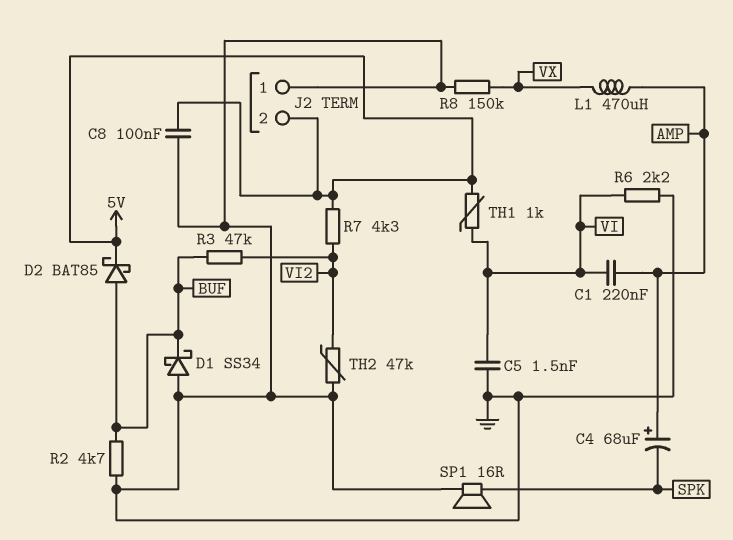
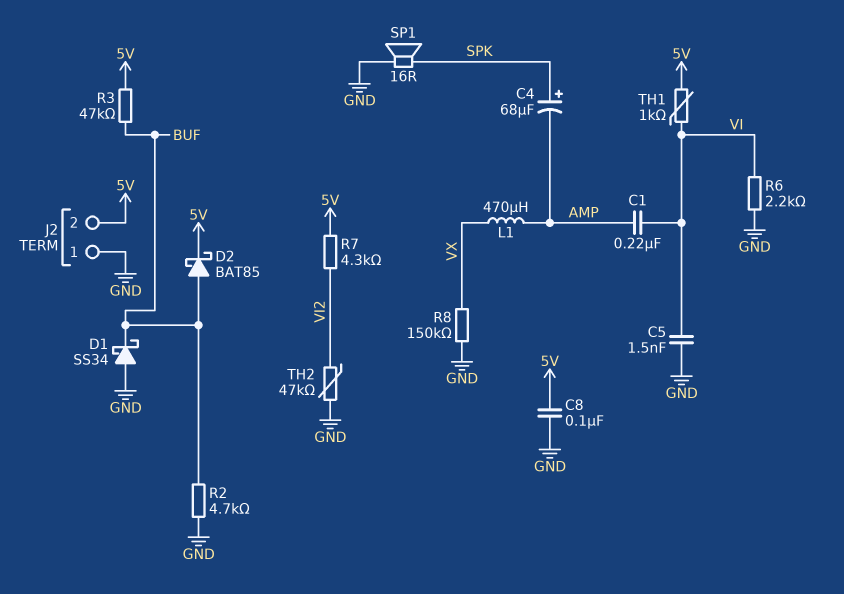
C4: 68uF (plus AMP, minus SPK) -> 68uF (plus SPK, minus AMP)
R3: 47k (BUF, VI2) -> 47k (5V, BUF)

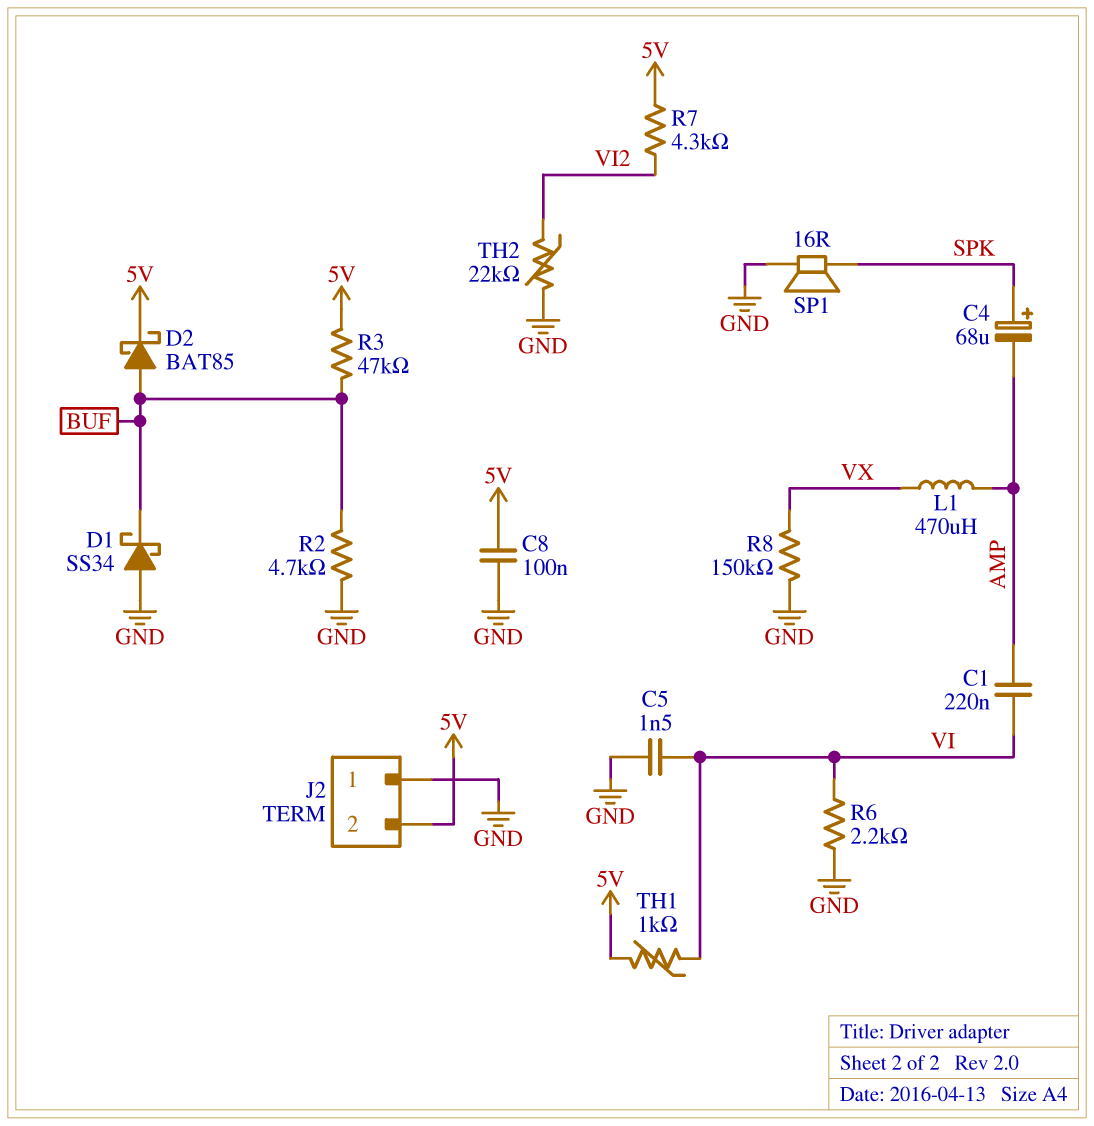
TH2: 47k (GND, VI2) -> 22k (GND, VI2)

